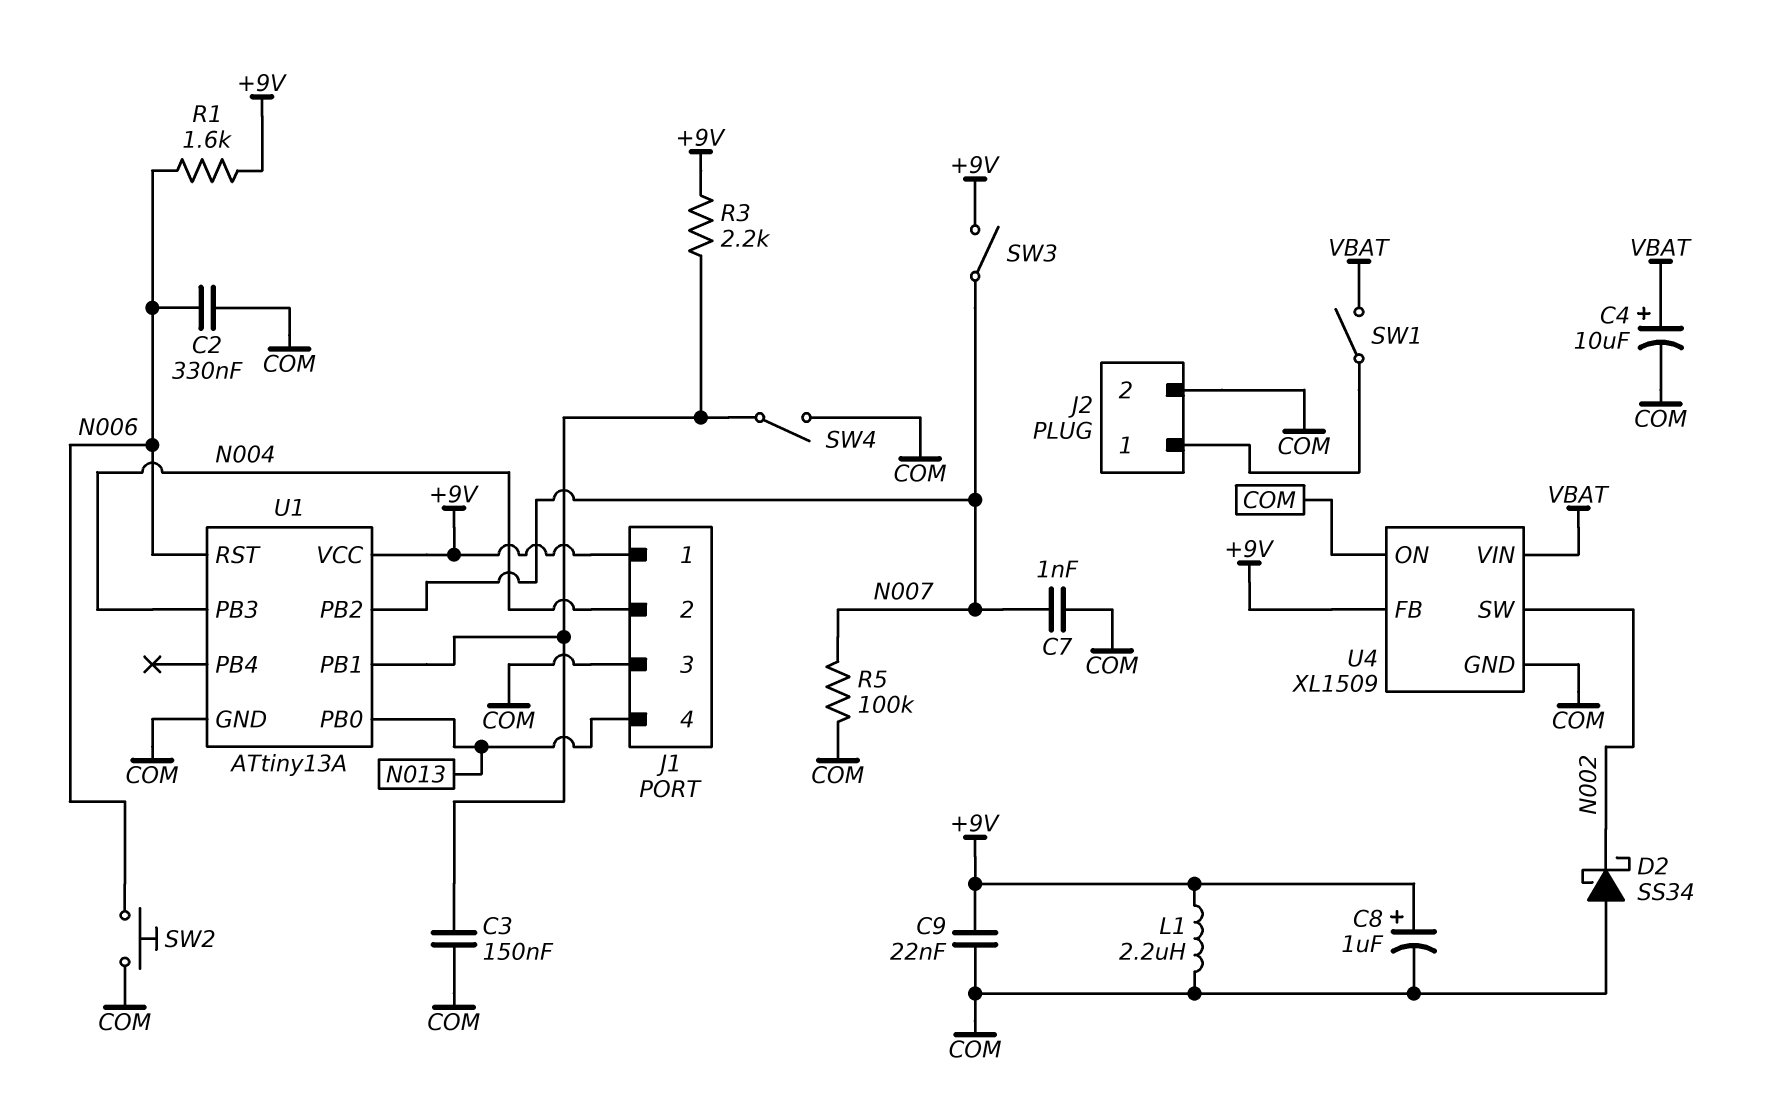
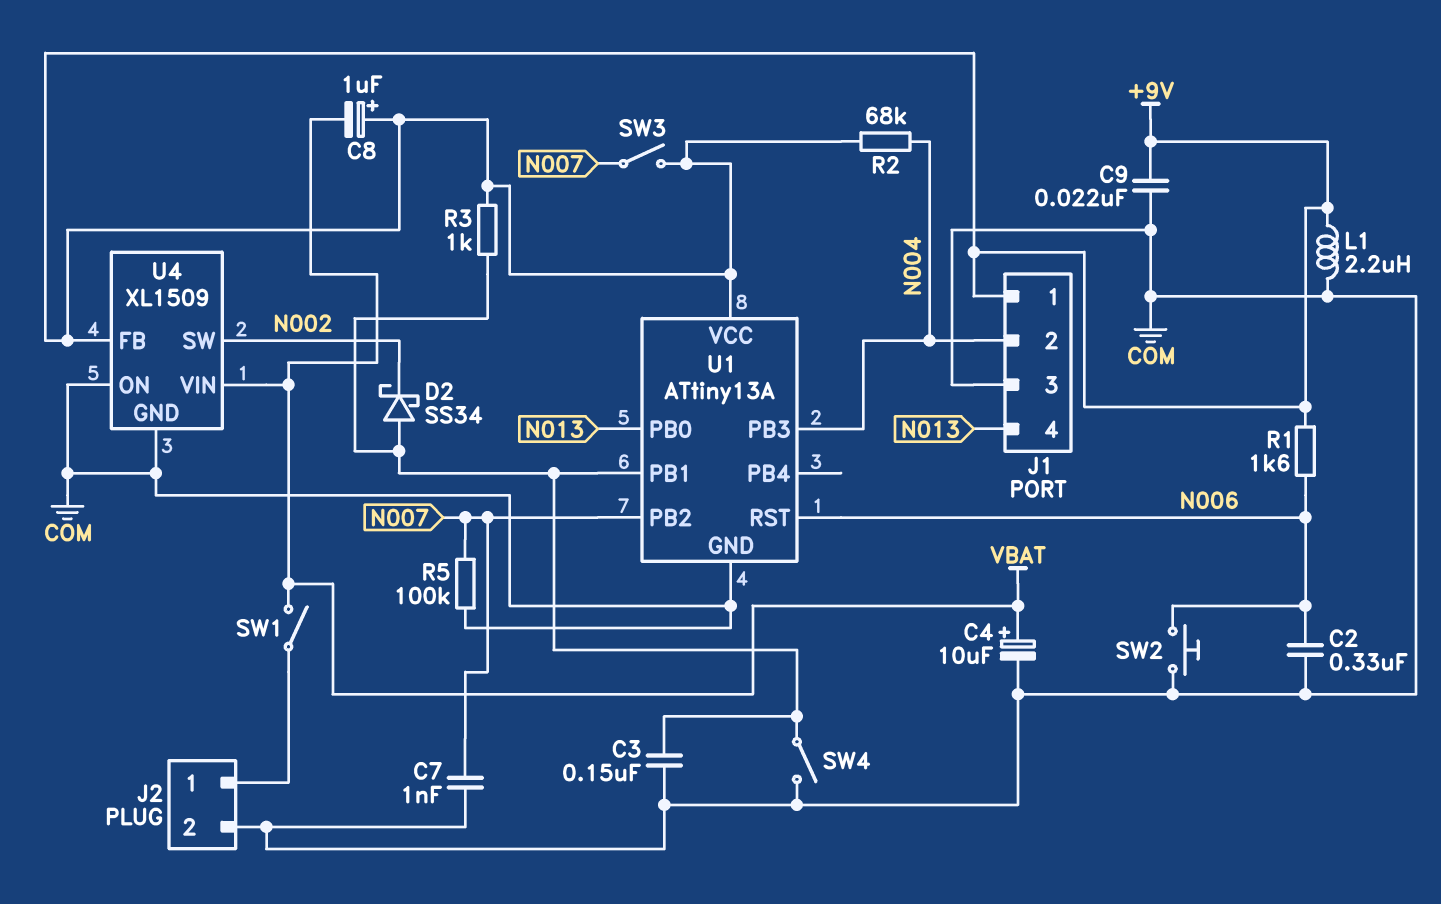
C8: 1uF (plus +9V, minus COM) -> 1uF (plus +9V, minus VBAT)
D2: schottky SS34 (A COM, K N002) -> schottky SS34 (A U1/PB1, K N002)
R2: none -> 68k (+9V, N004)
R3: 2.2k (+9V, U1/PB1) -> 1k (+9V, U1/PB1)

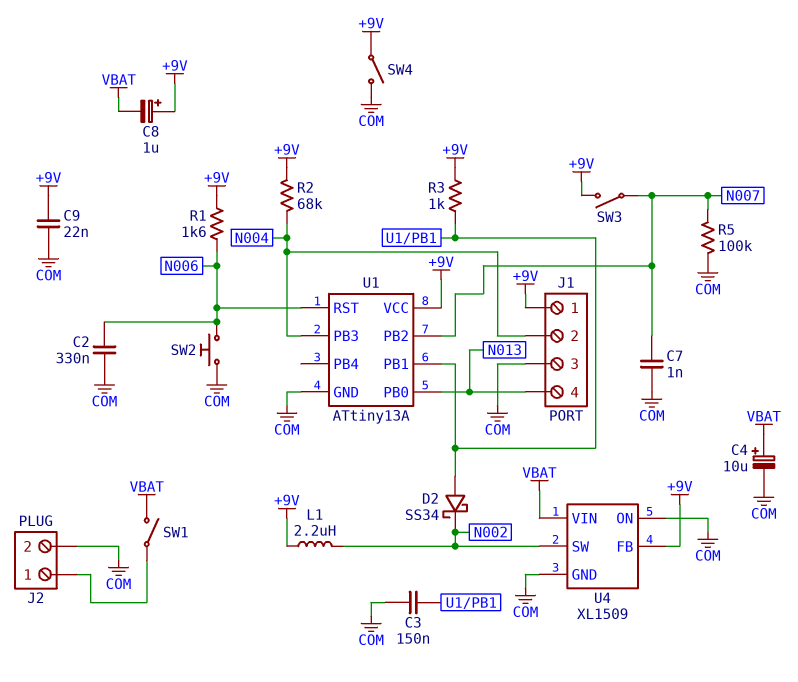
L1: 2.2uH (+9V, COM) -> 2.2uH (+9V, N002)
SW4: switch (COM, U1/PB1) -> switch (+9V, COM)

